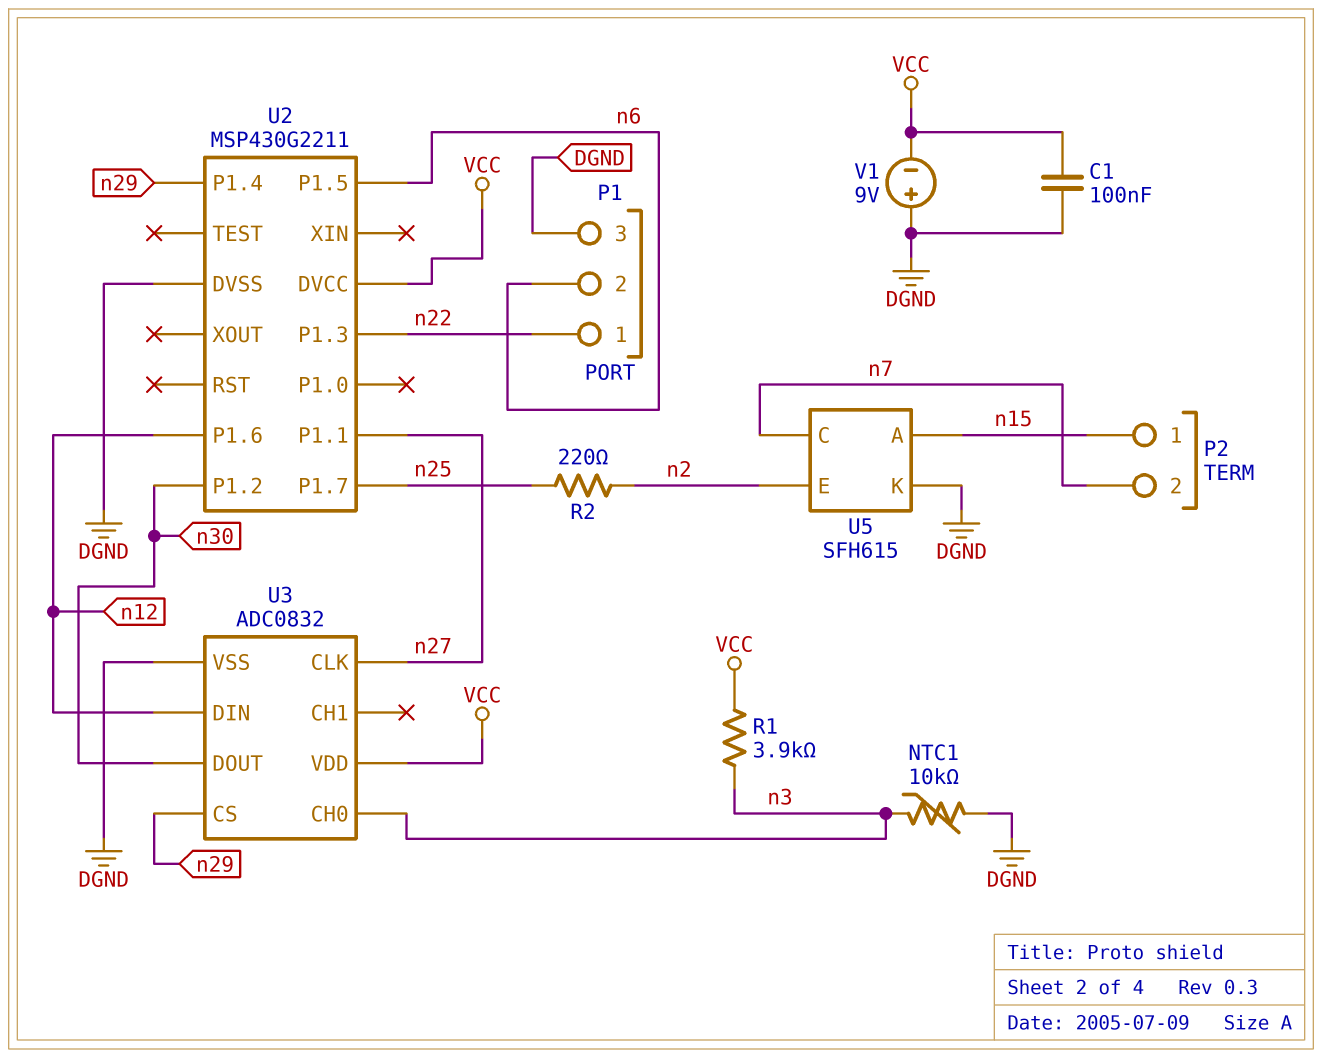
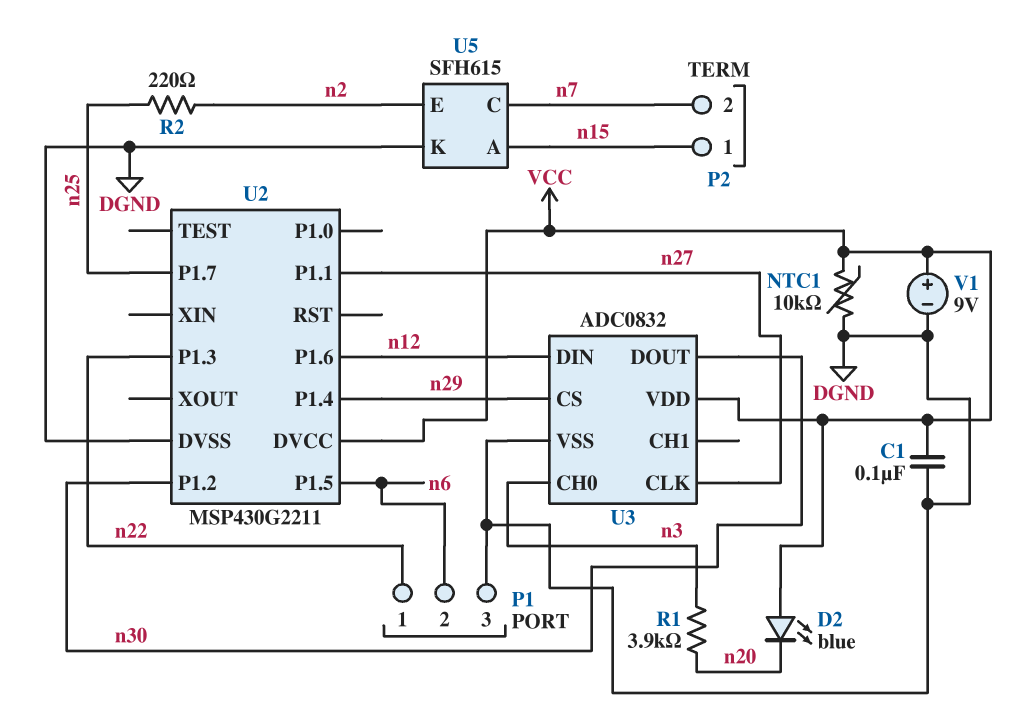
D2: none -> LED blue (A VCC, K n20)
NTC1: 10k (DGND, n3) -> 10k (DGND, VCC)
R1: 3.9k (VCC, n3) -> 3.9k (n3, n20)
V1: 9V (plus DGND, minus VCC) -> 9V (plus VCC, minus DGND)

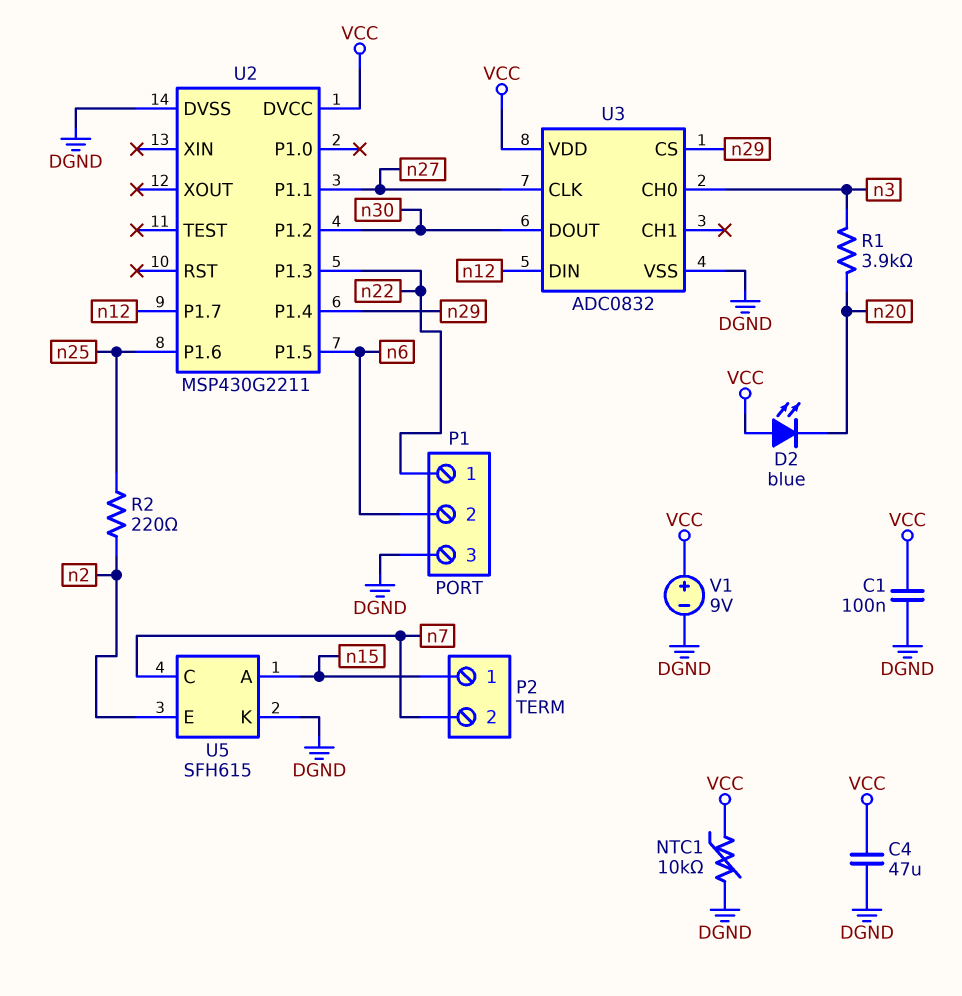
C4: none -> 47uF (DGND, VCC)
U2 pin P1.6: n12 -> n25
U2 pin P1.7: n25 -> n12

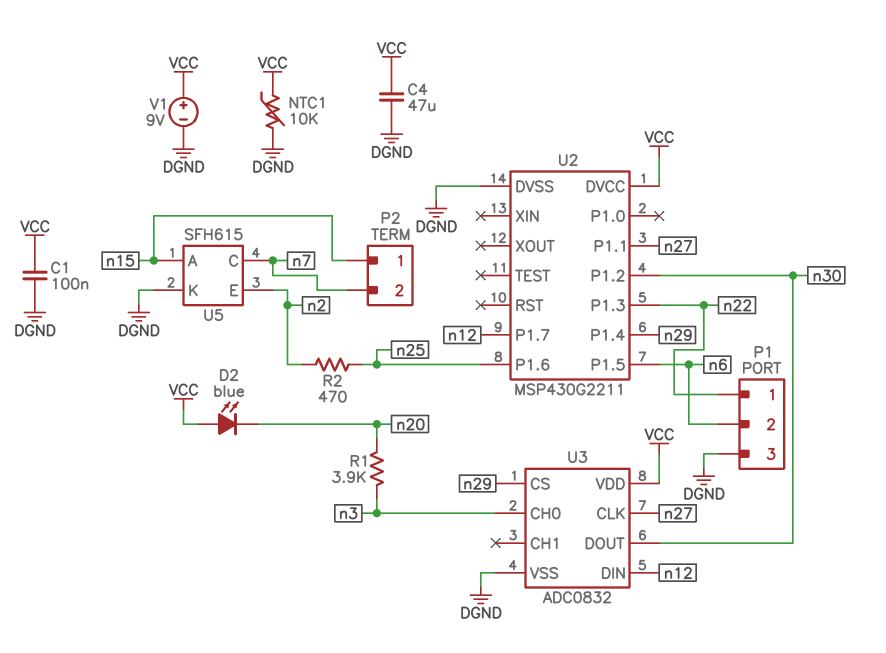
R2: 220 (n2, n25) -> 470 (n2, n25)

